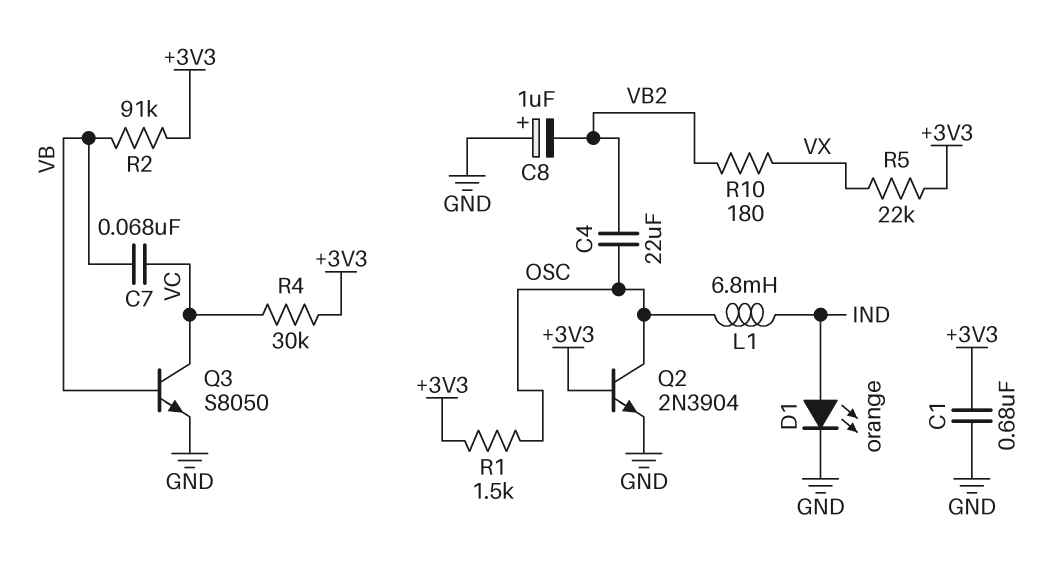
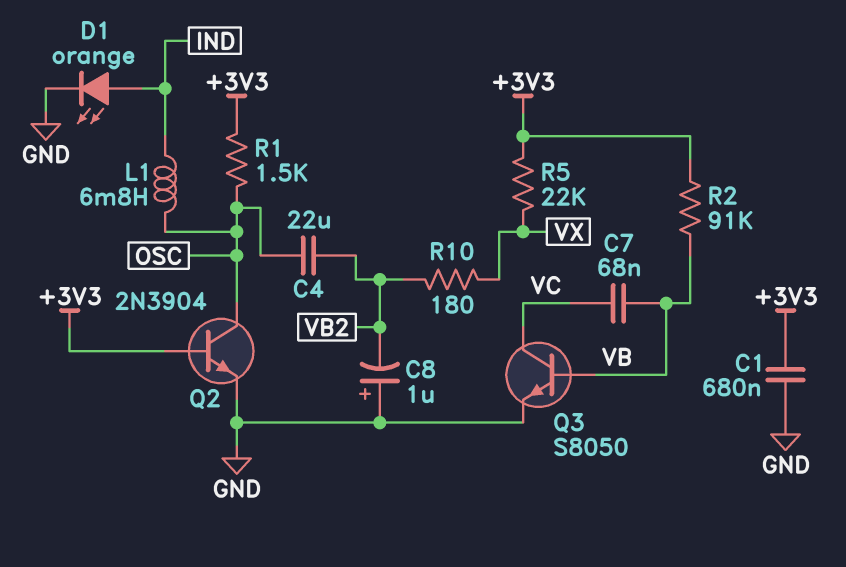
R4: 30k (+3V3, VC) -> none

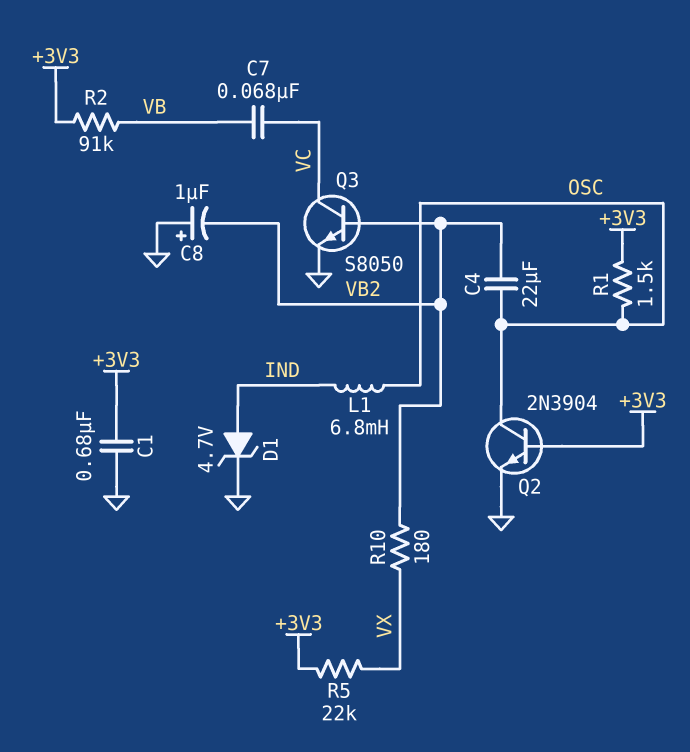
D1: LED orange (A IND, K GND) -> zener 4.7V (A IND, K GND)
Q3: NPN S8050 (B VB, C VC, E GND) -> NPN S8050 (B VB2, C VC, E GND)

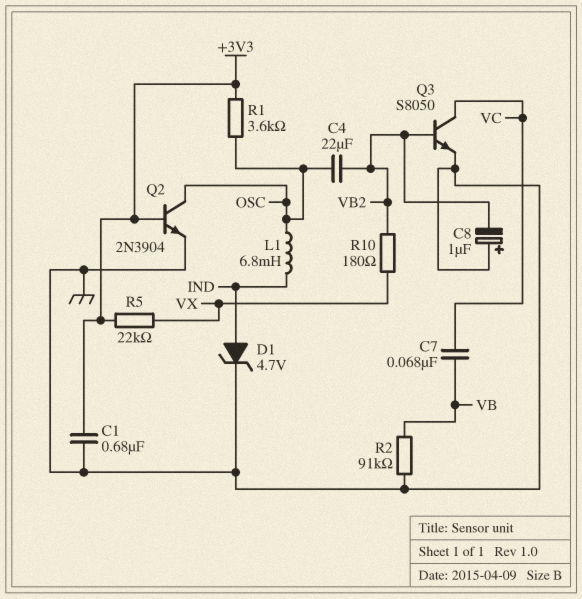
R1: 1.5k (+3V3, OSC) -> 3.6k (+3V3, OSC)
R2: 91k (+3V3, VB) -> 91k (GND, VB)

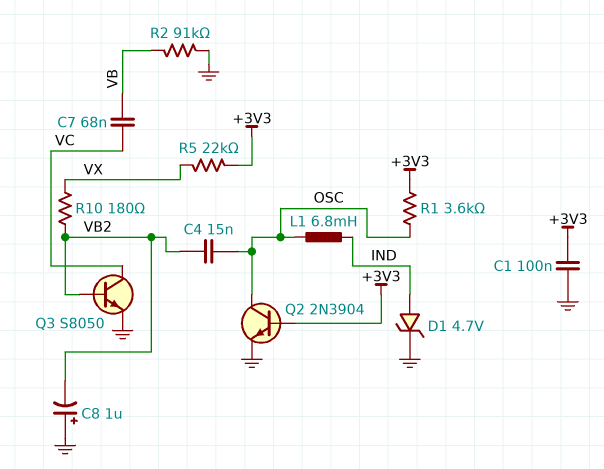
C1: 680nF (+3V3, GND) -> 100nF (+3V3, GND)
C4: 22uF (OSC, VB2) -> 15nF (OSC, VB2)

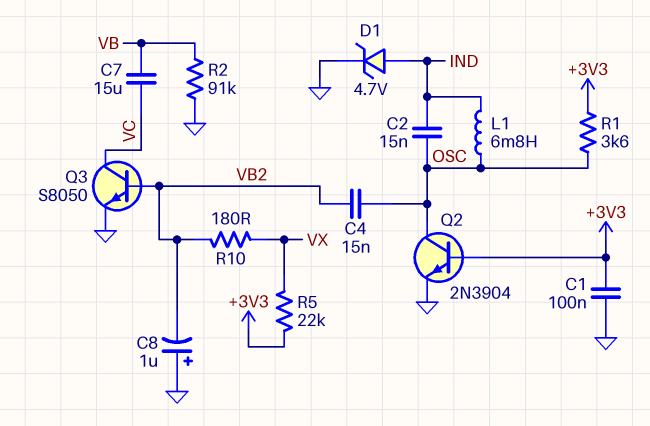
C2: none -> 15nF (IND, OSC)
C7: 68nF (VB, VC) -> 15uF (VB, VC)

